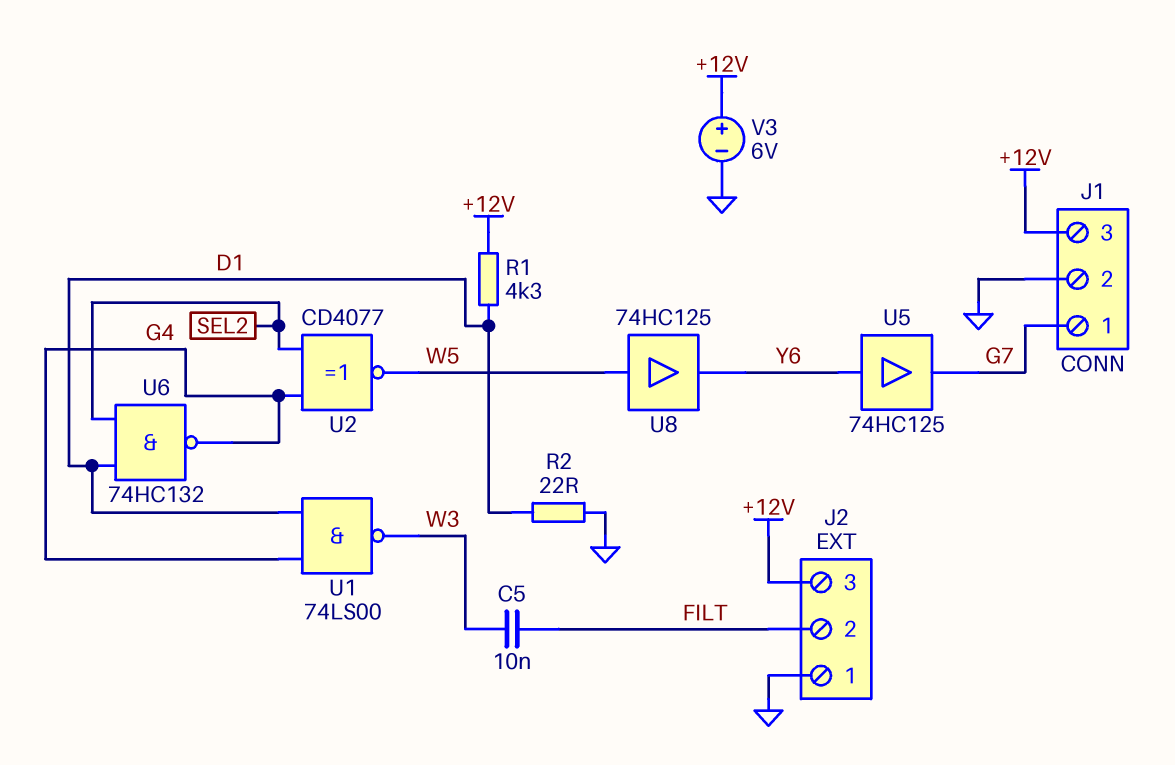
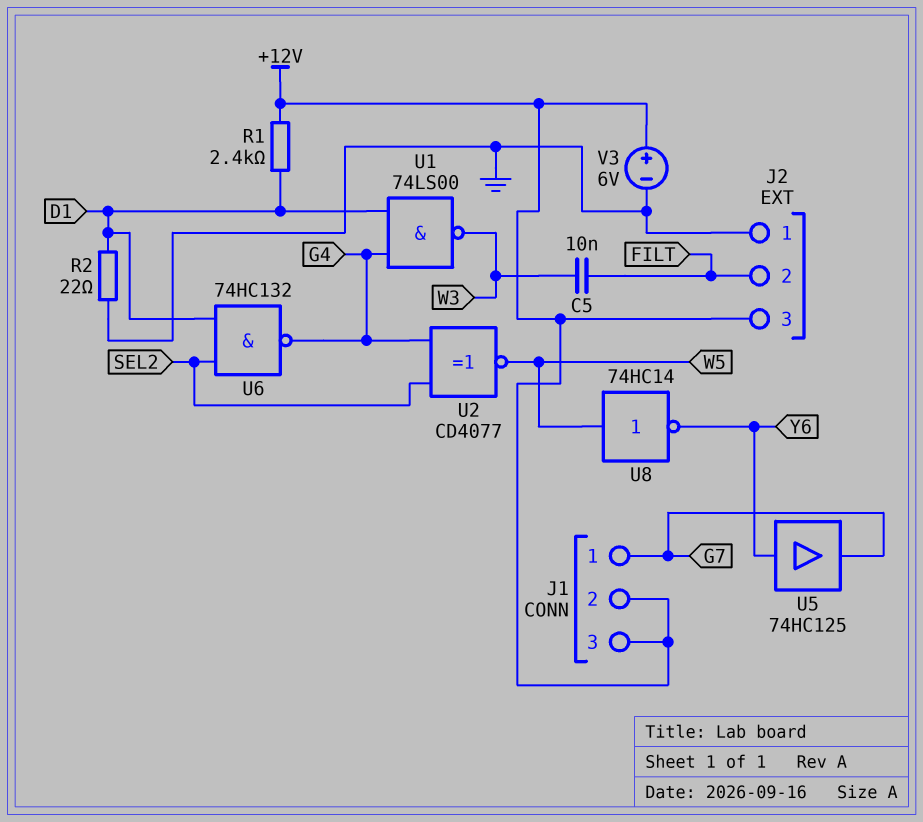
J1 pin 2: GND -> +12V
R1: 4.3k (+12V, D1) -> 2.4k (+12V, D1)
U8: buffer 74HC125 (in W5, out Y6) -> NOT 74HC14 (in W5, out Y6)

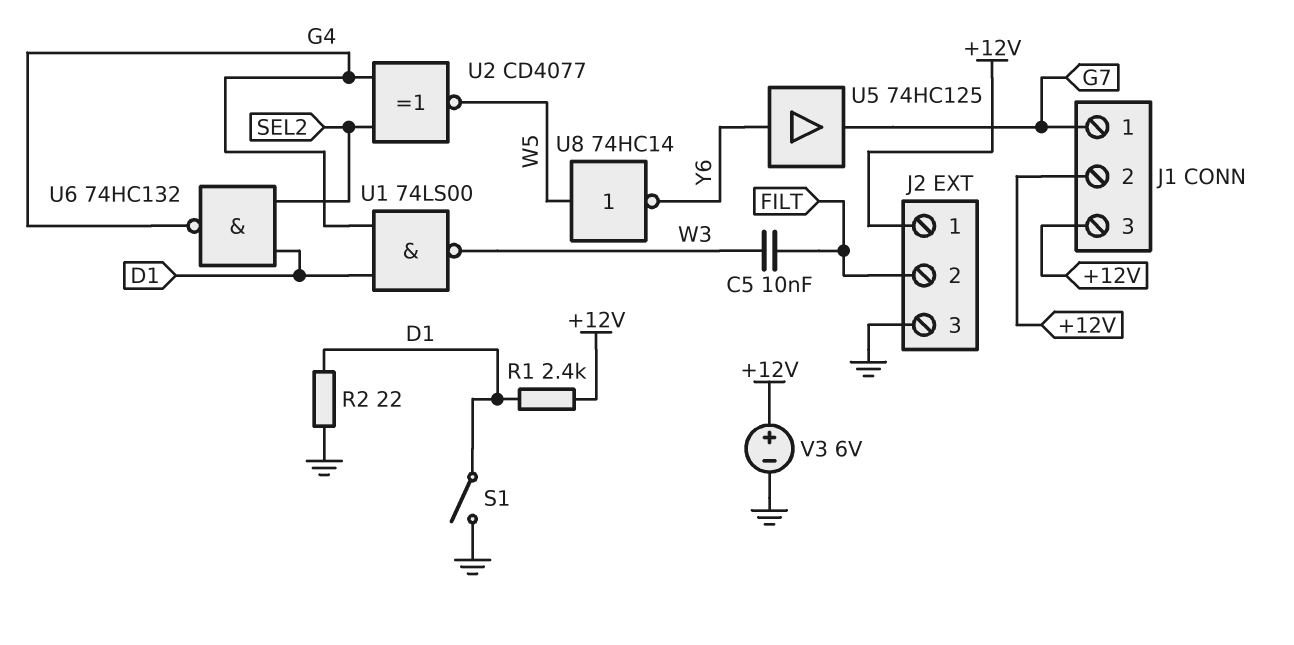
J2 pin 1: GND -> +12V
J2 pin 3: +12V -> GND
S1: none -> switch (D1, GND)

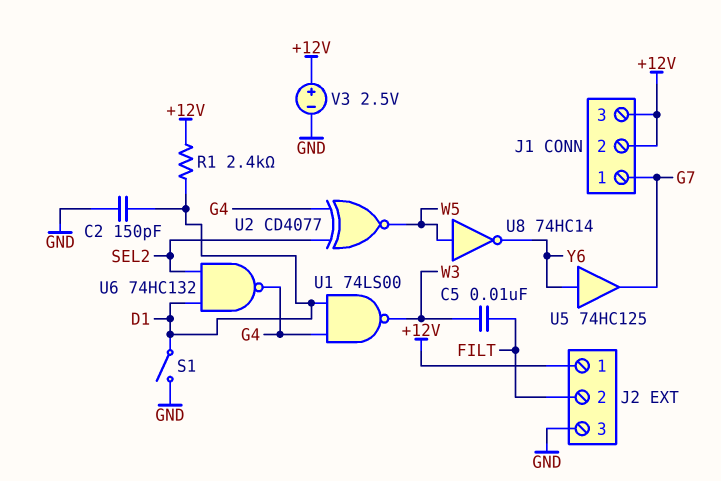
C2: none -> 150pF (D1, GND)
R2: 22 (D1, GND) -> none
V3: 6V (plus +12V, minus GND) -> 2.5V (plus +12V, minus GND)

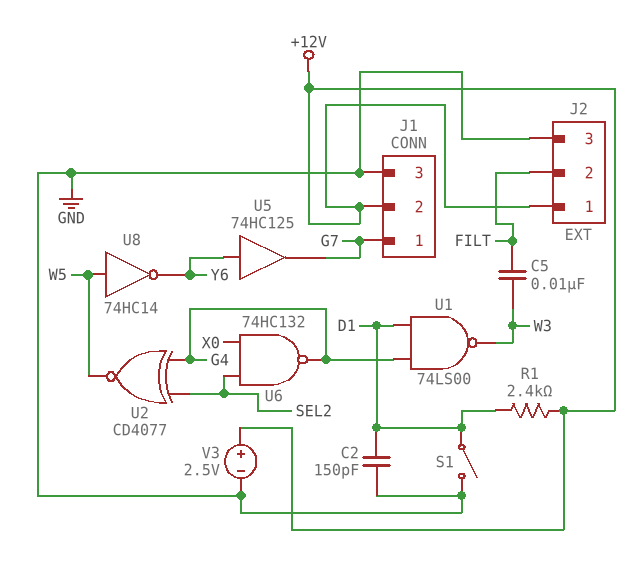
J1 pin 3: +12V -> GND
U6: NAND 74HC132 (in D1, in SEL2, out G4) -> NAND 74HC132 (in SEL2, in X0, out G4)

